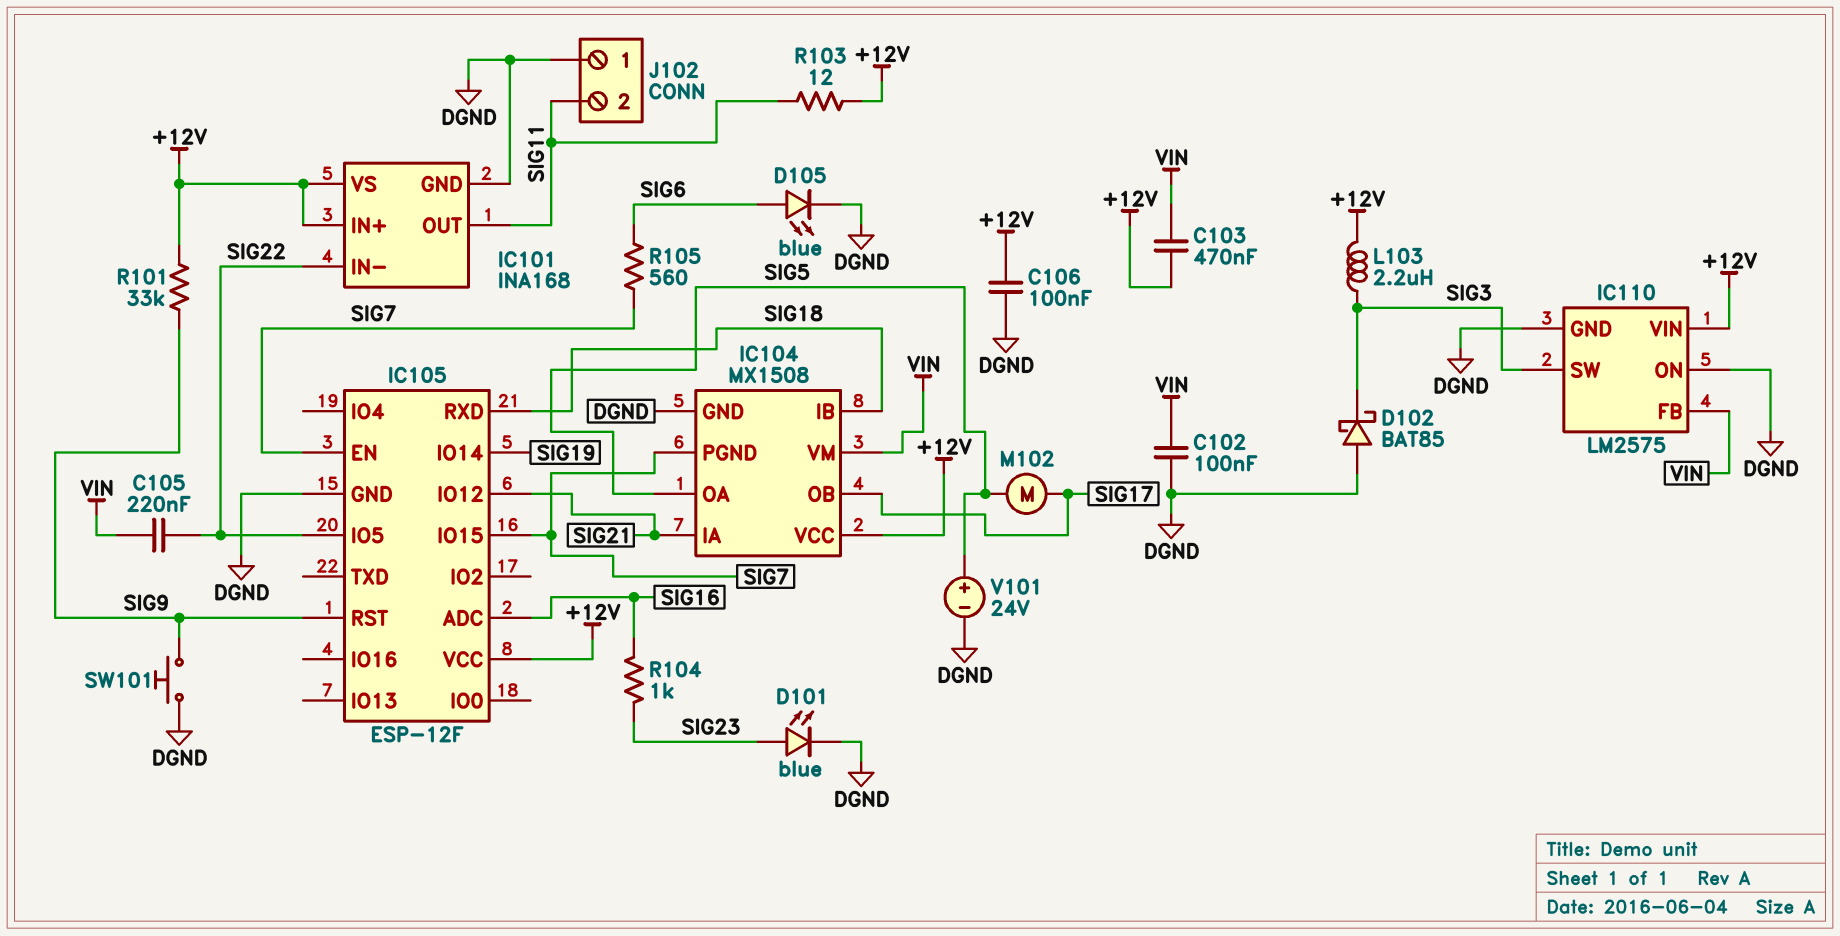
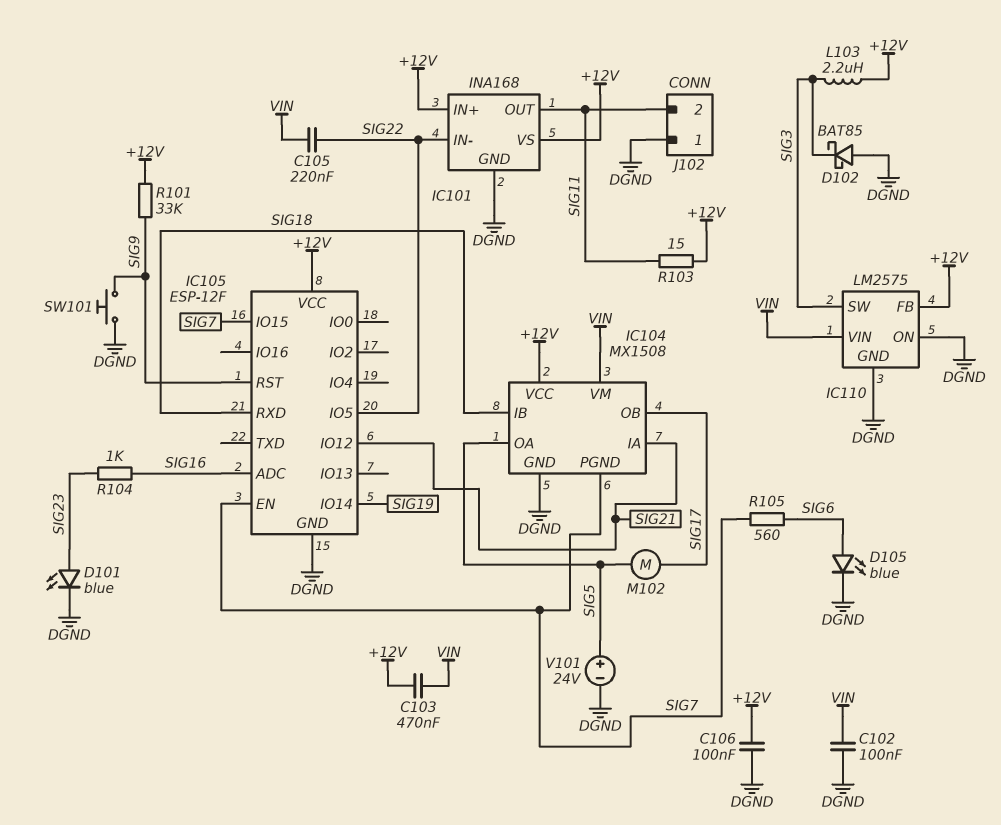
IC110 pin FB: VIN -> +12V
IC110 pin VIN: +12V -> VIN
R103: 12 (+12V, SIG11) -> 15 (+12V, SIG11)

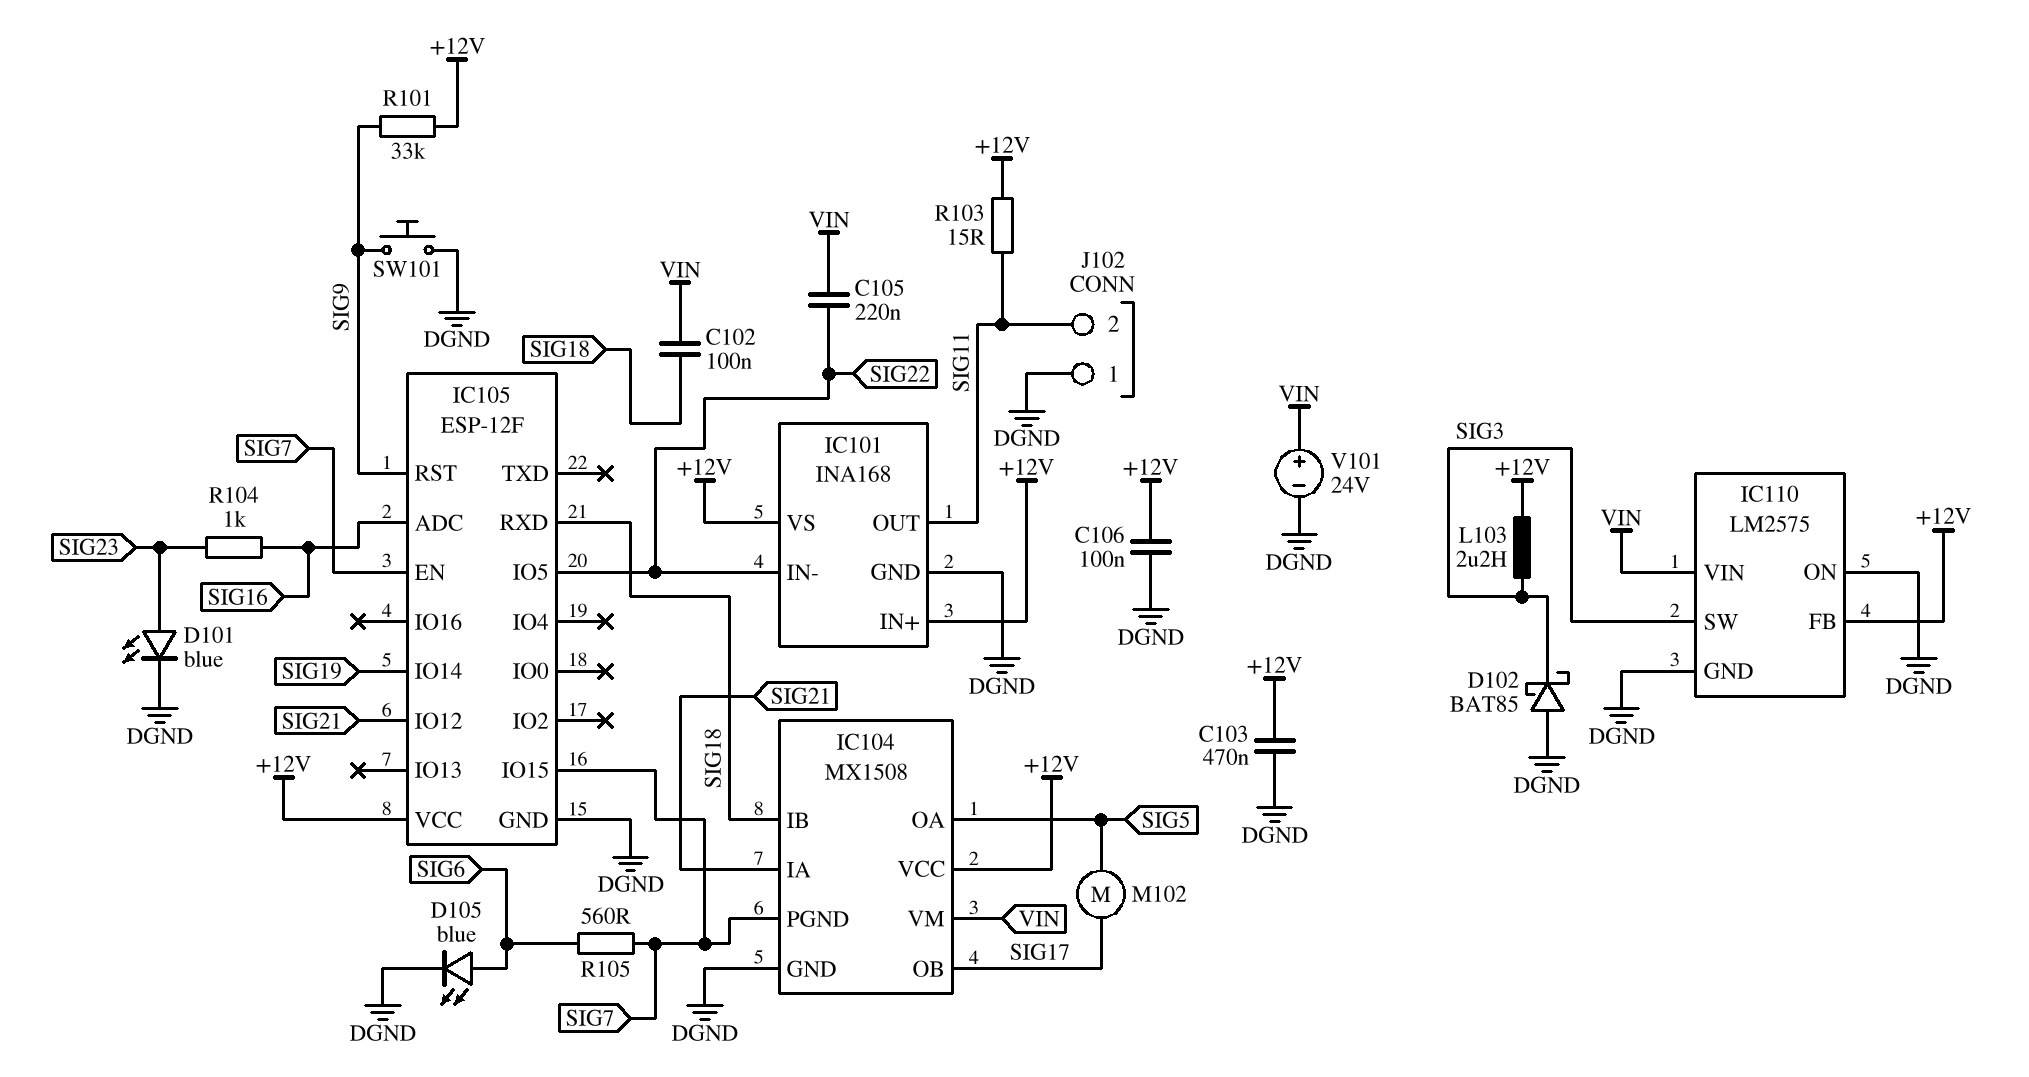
C102: 100nF (DGND, VIN) -> 100nF (SIG18, VIN)
C103: 470nF (+12V, VIN) -> 470nF (+12V, DGND)
V101: 24V (plus SIG5, minus DGND) -> 24V (plus VIN, minus DGND)

